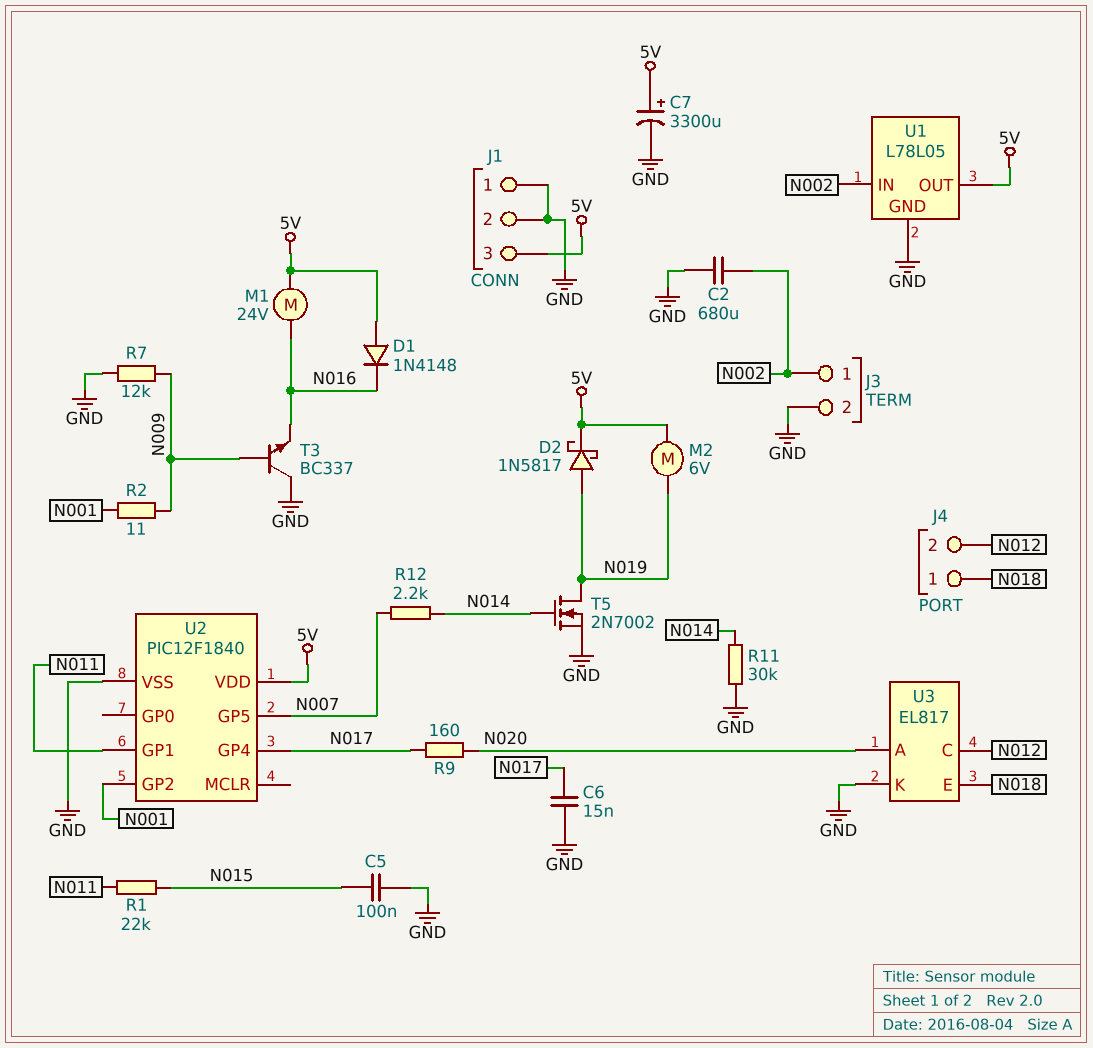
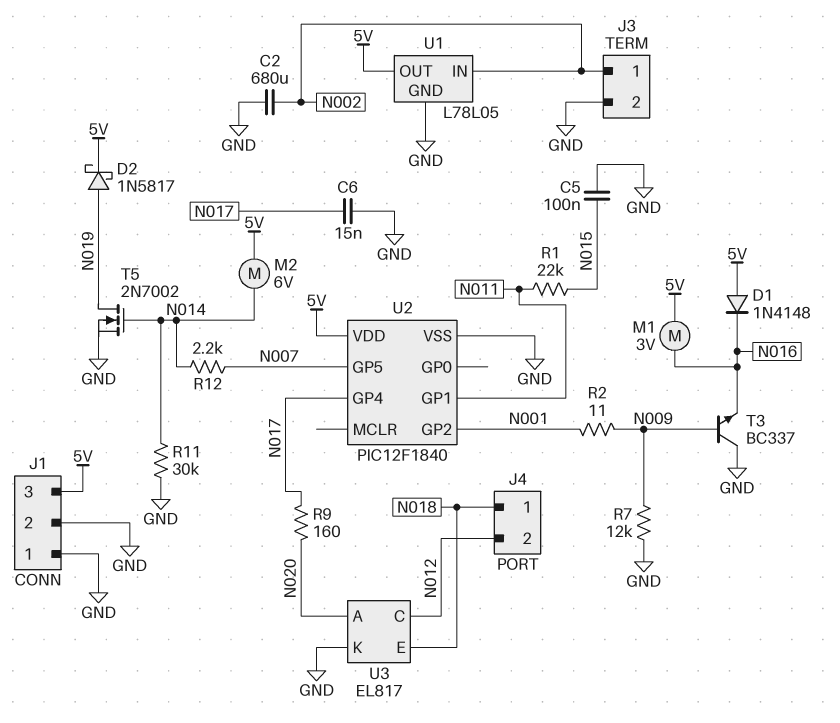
C7: 3300uF (plus 5V, minus GND) -> none
M1: motor 24V (5V, N016) -> motor 3V (5V, N016)
M2: motor 6V (5V, N019) -> motor 6V (5V, N014)

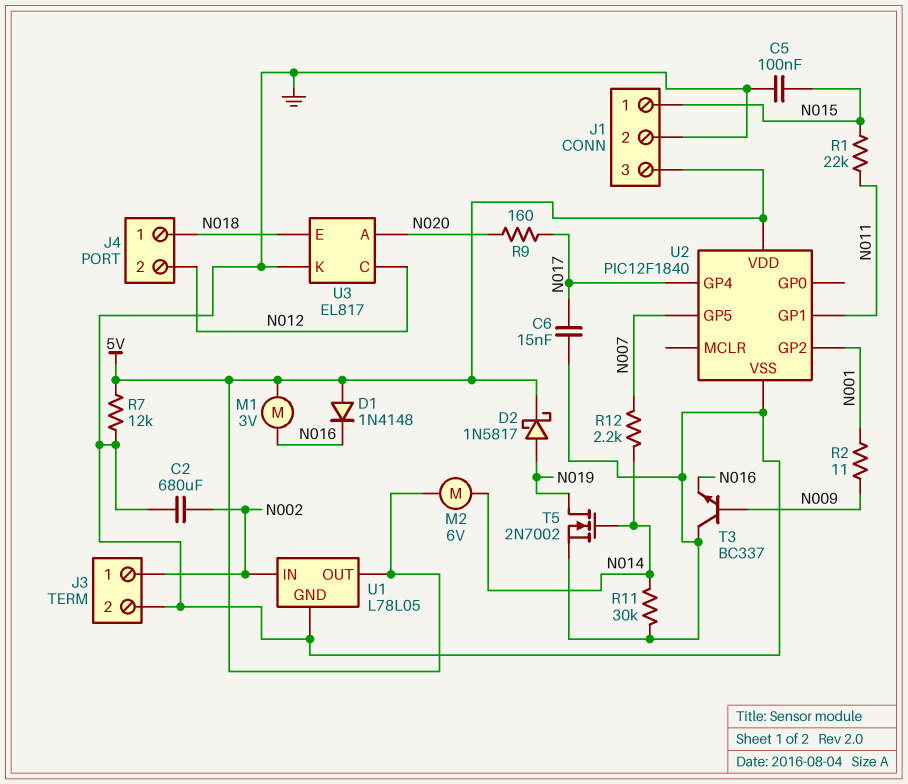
J1 pin 1: GND -> N015
R7: 12k (GND, N009) -> 12k (5V, GND)

